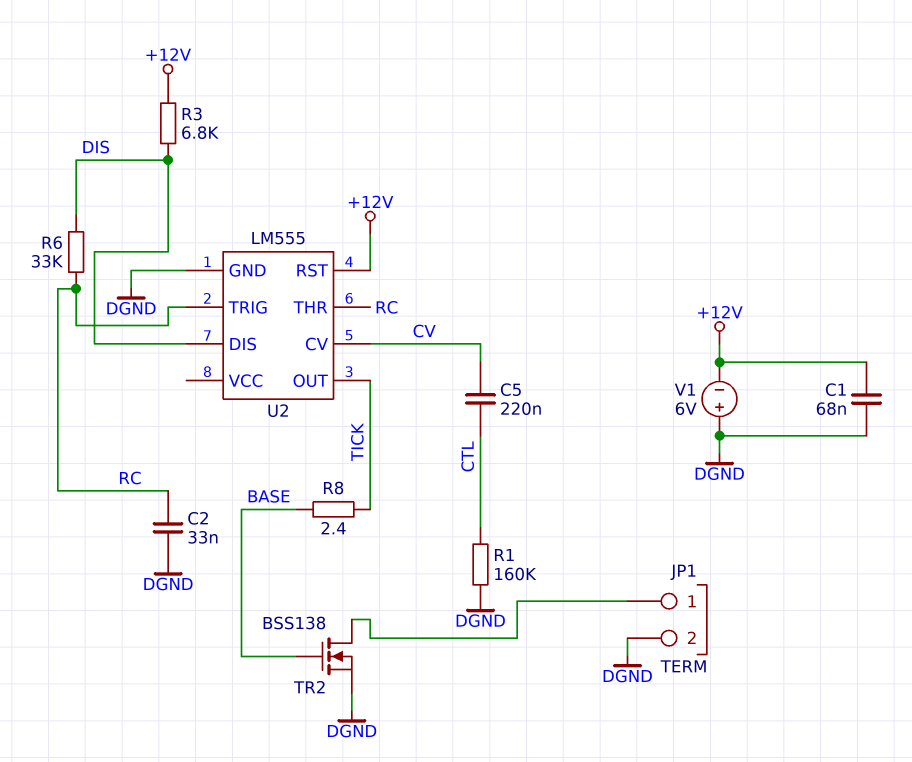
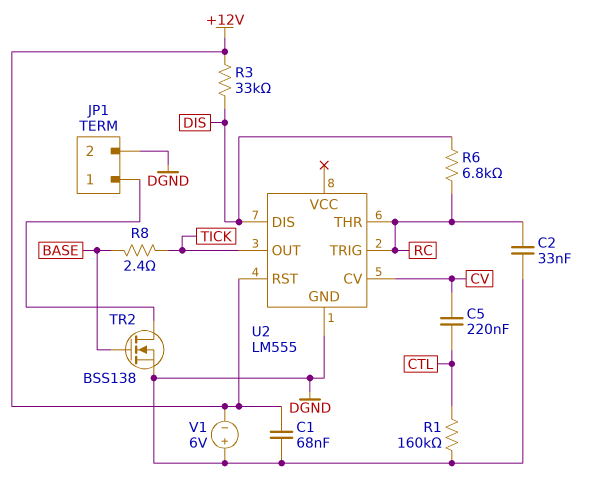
R3: 6.8k (+12V, DIS) -> 33k (+12V, DIS)
R6: 33k (DIS, RC) -> 6.8k (DIS, RC)

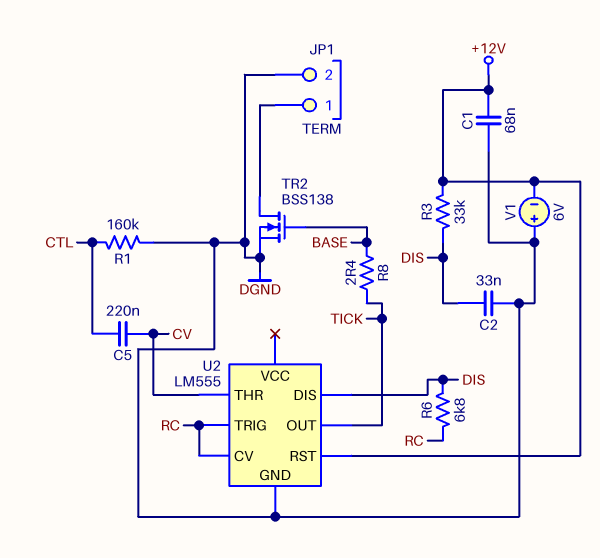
C2: 33nF (DGND, RC) -> 33nF (DGND, DIS)
U2 pin CV: CV -> RC
U2 pin THR: RC -> CV

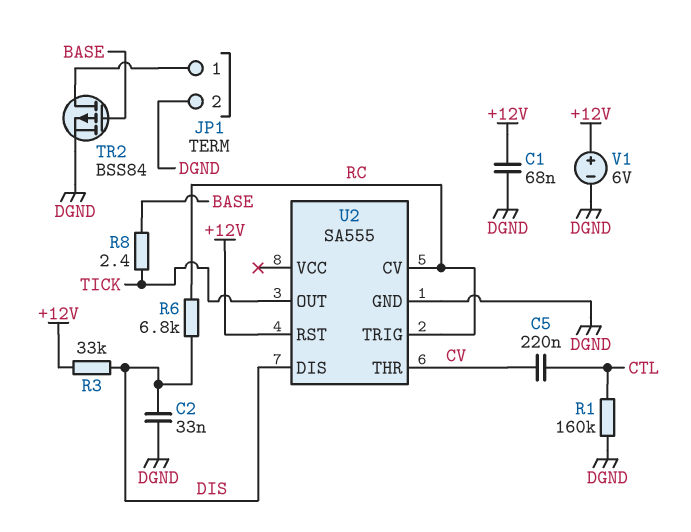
TR2: NMOS BSS138 (G BASE, D JP1/1, S DGND) -> PMOS BSS84 (G BASE, D JP1/1, S DGND)
U2: LM555 -> SA555
V1: 6V (plus DGND, minus +12V) -> 6V (plus +12V, minus DGND)

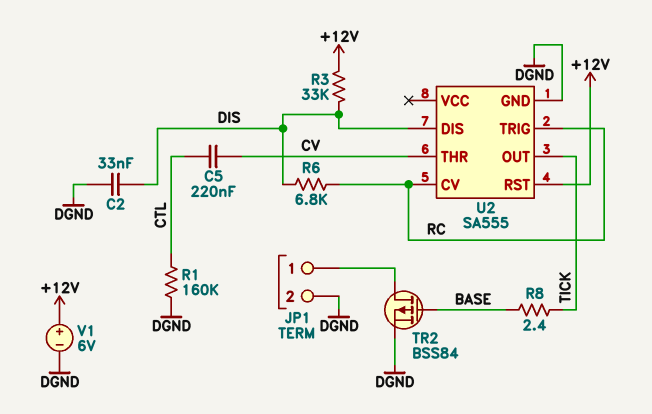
C1: 68nF (+12V, DGND) -> none

